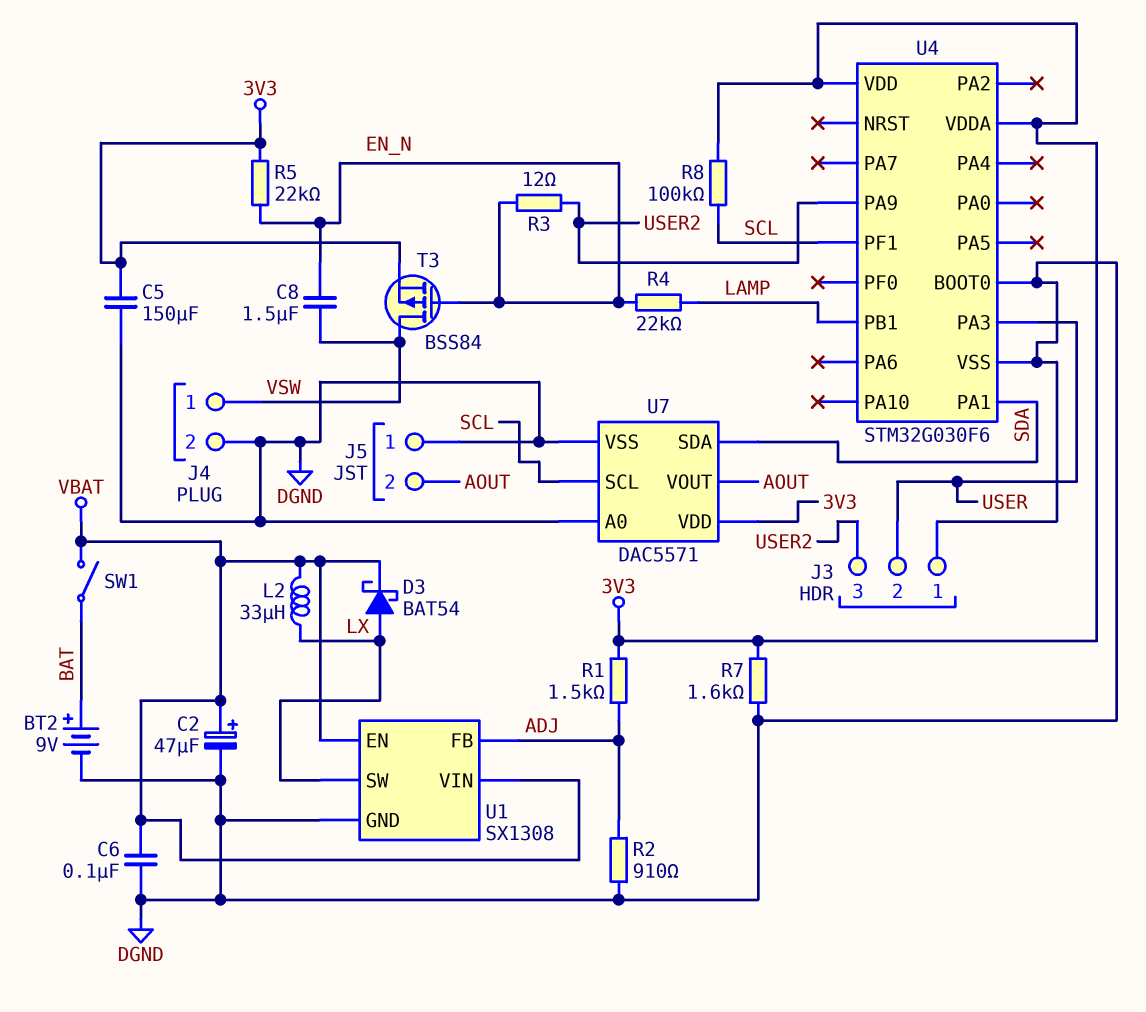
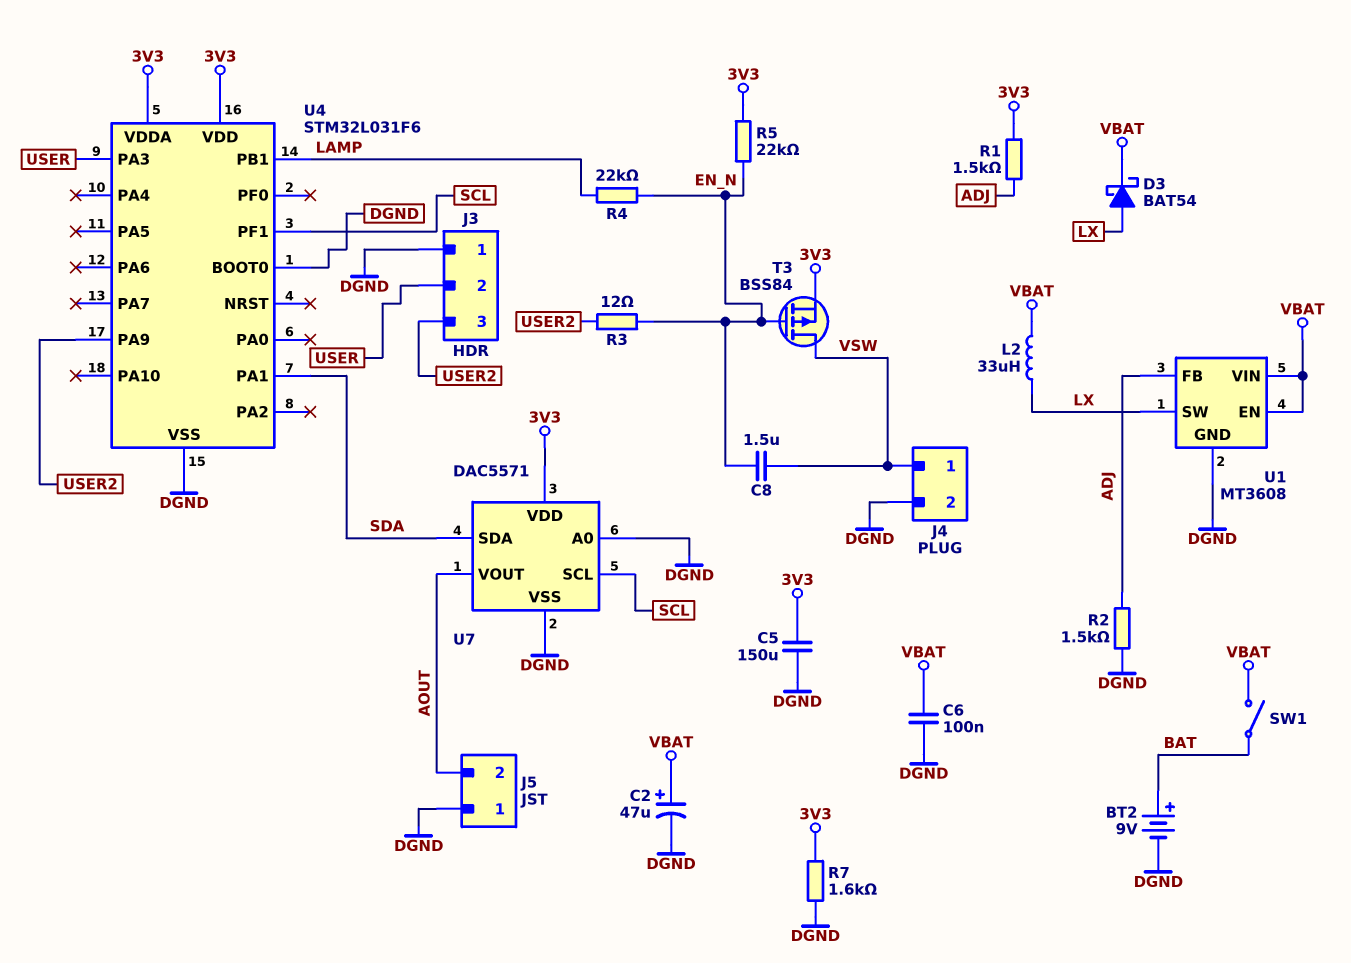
R2: 910 (ADJ, DGND) -> 1.5k (ADJ, DGND)
R8: 100k (3V3, SCL) -> none
U1: SX1308 -> MT3608
U4: STM32G030F6 -> STM32L031F6

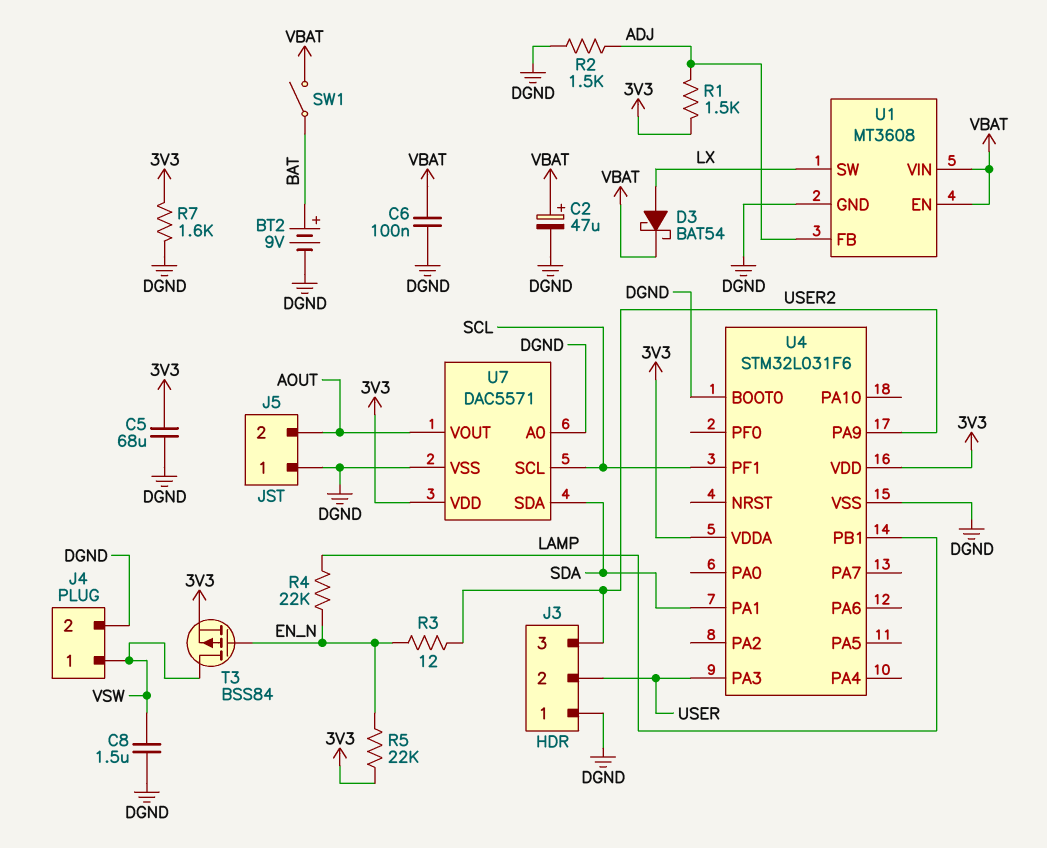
C5: 150uF (3V3, DGND) -> 68uF (3V3, DGND)
C8: 1.5uF (EN_N, VSW) -> 1.5uF (DGND, VSW)
L2: 33uH (LX, VBAT) -> none

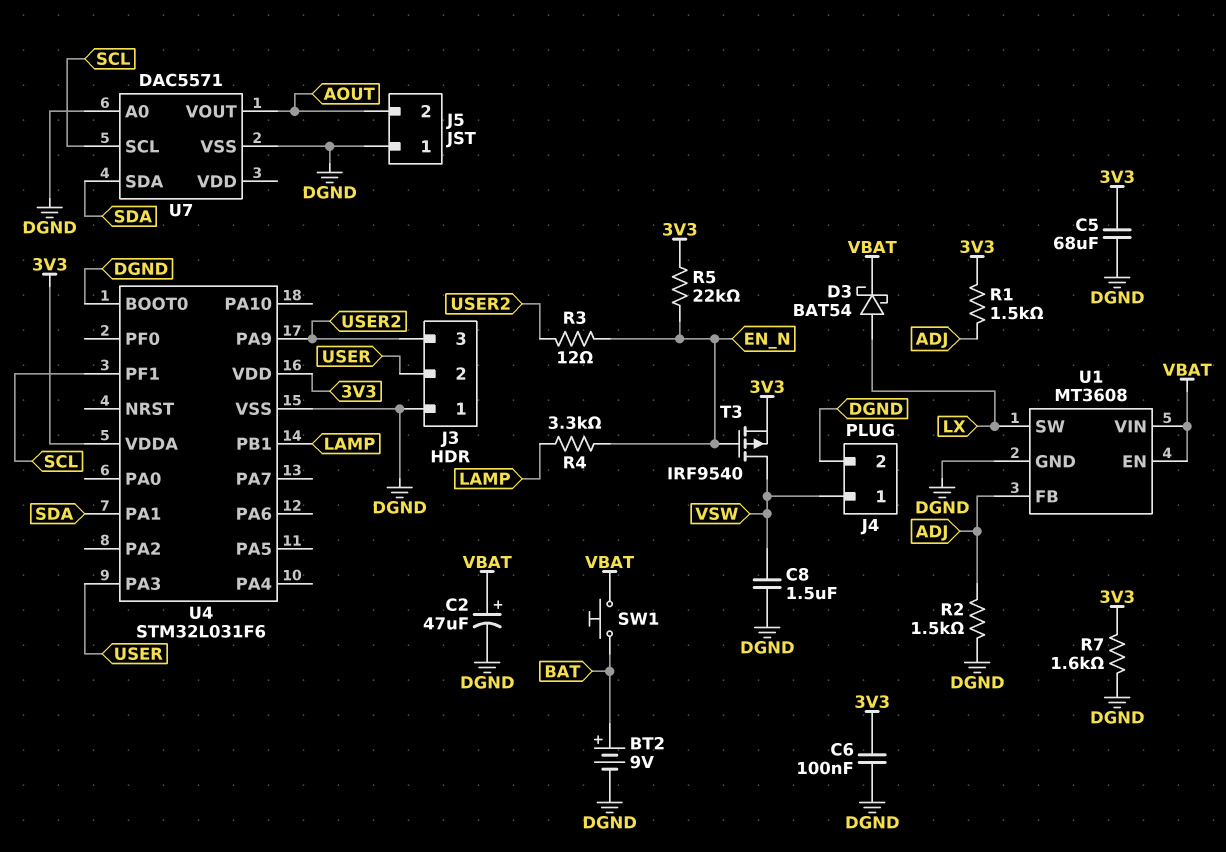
C6: 100nF (DGND, VBAT) -> 100nF (3V3, DGND)
R4: 22k (EN_N, LAMP) -> 3.3k (EN_N, LAMP)
SW1: switch (BAT, VBAT) -> button (BAT, VBAT)
T3: PMOS BSS84 (G EN_N, D VSW, S 3V3) -> PMOS IRF9540 (G EN_N, D VSW, S 3V3)
U7 pin VDD: 3V3 -> none

